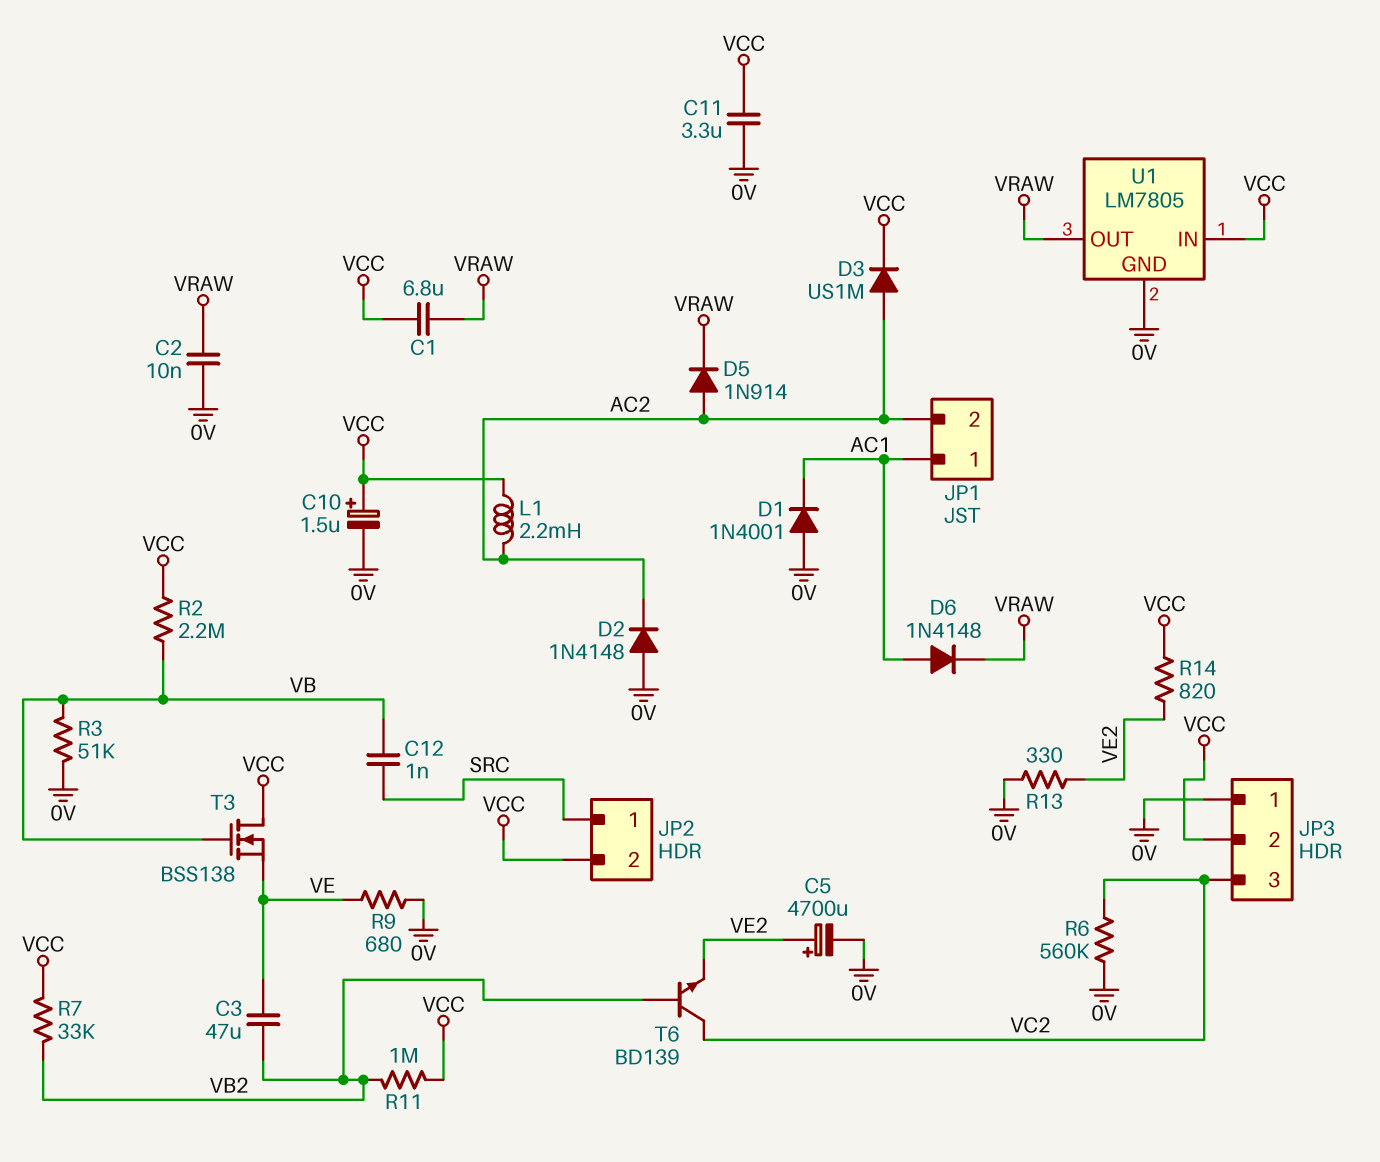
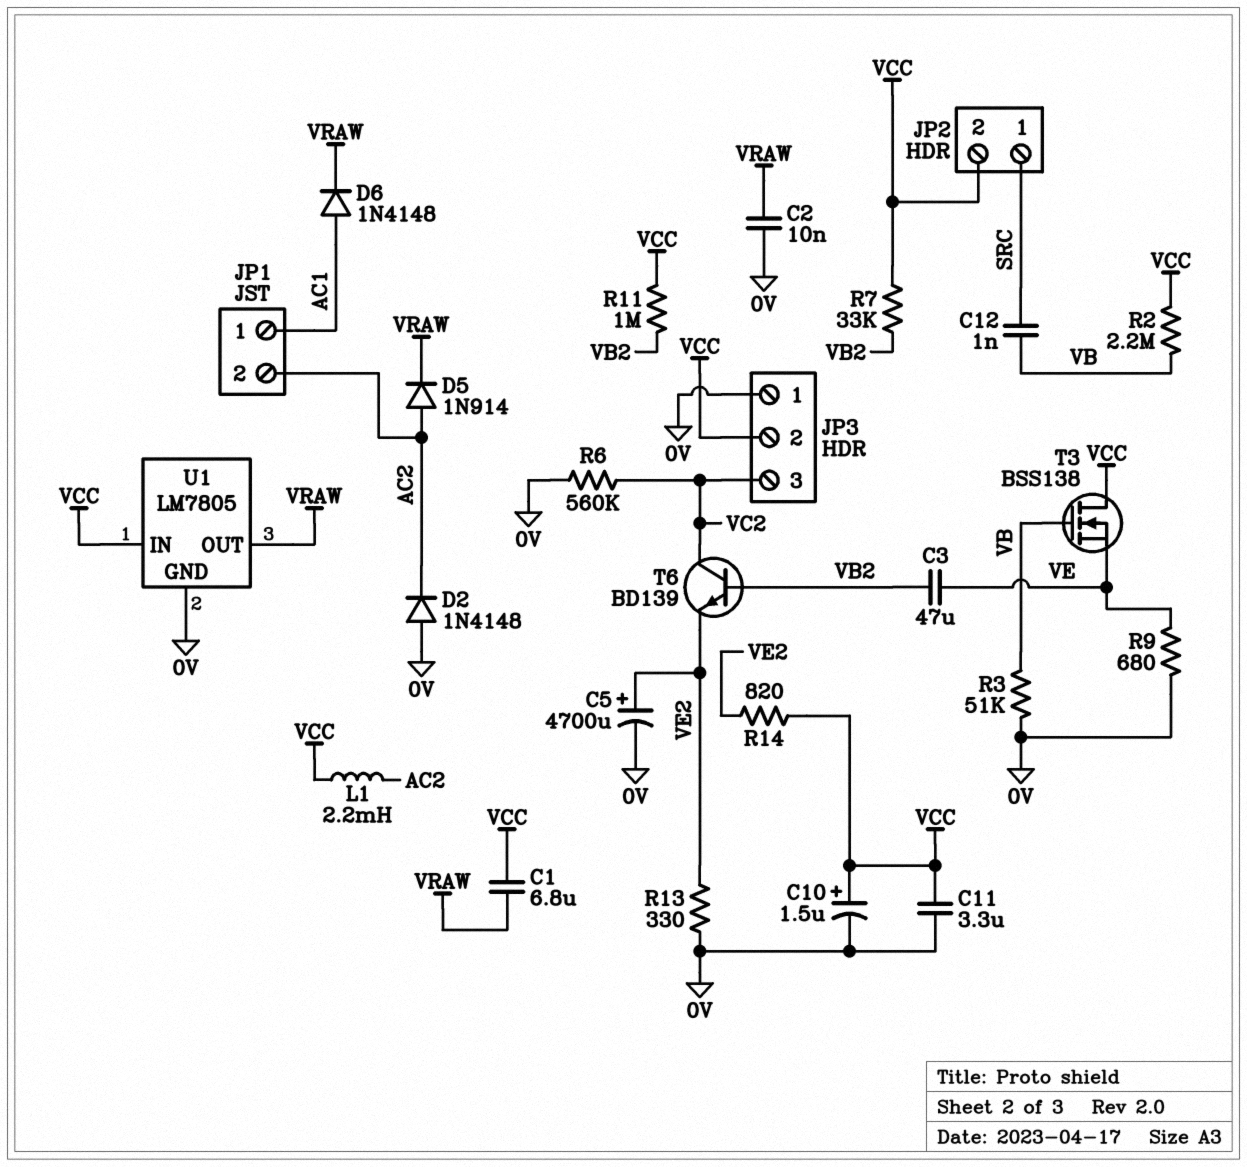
D1: diode 1N4001 (A 0V, K AC1) -> none
D3: diode US1M (A AC2, K VCC) -> none

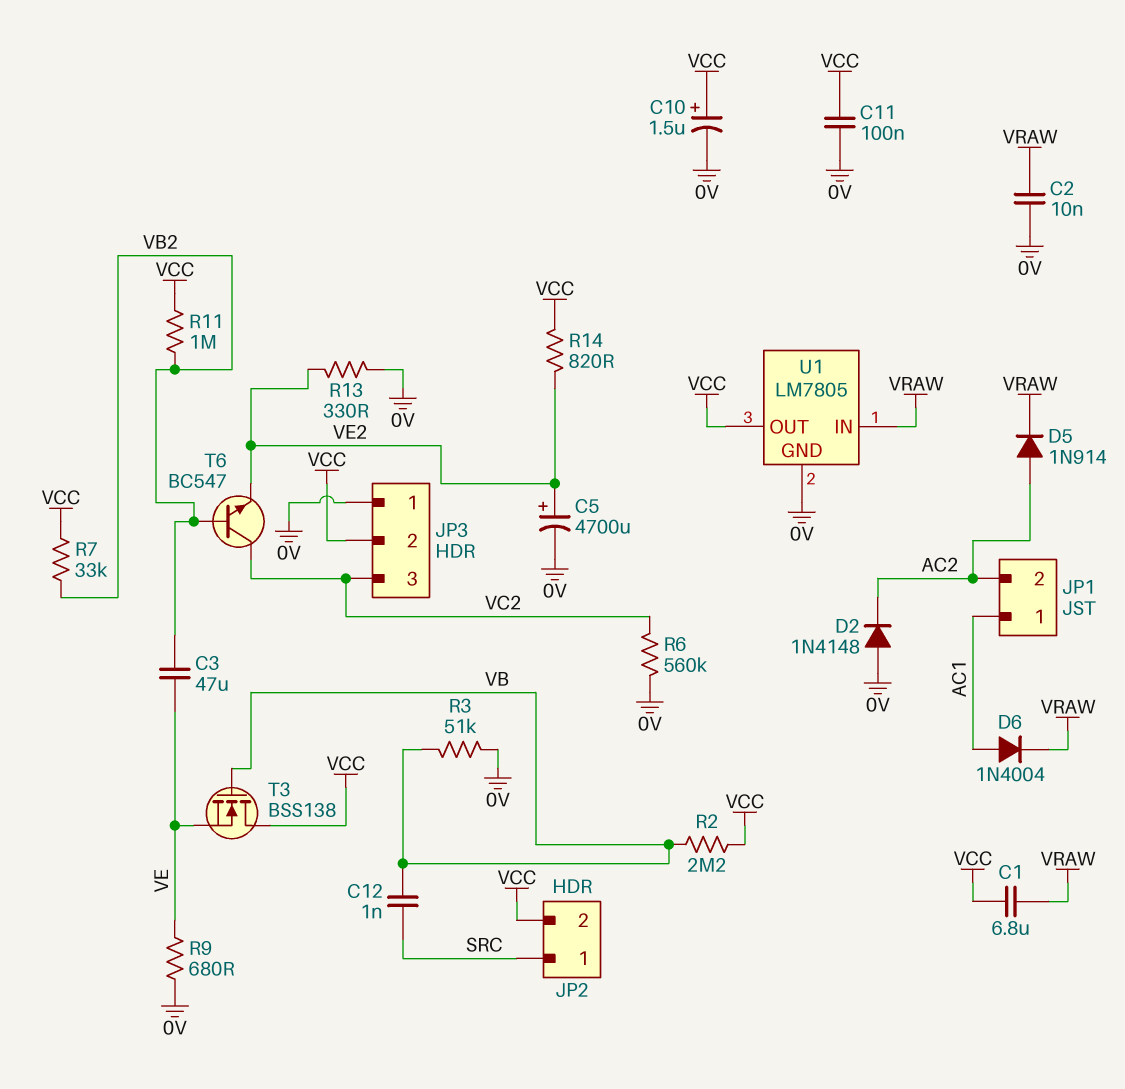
C11: 3.3uF (0V, VCC) -> 100nF (0V, VCC)
D6: diode 1N4148 (A AC1, K VRAW) -> diode 1N4004 (A AC1, K VRAW)
L1: 2.2mH (AC2, VCC) -> none
T6: NPN BD139 (B VB2, C VC2, E VE2) -> NPN BC547 (B VB2, C VC2, E VE2)
U1 pin IN: VCC -> VRAW
U1 pin OUT: VRAW -> VCC

